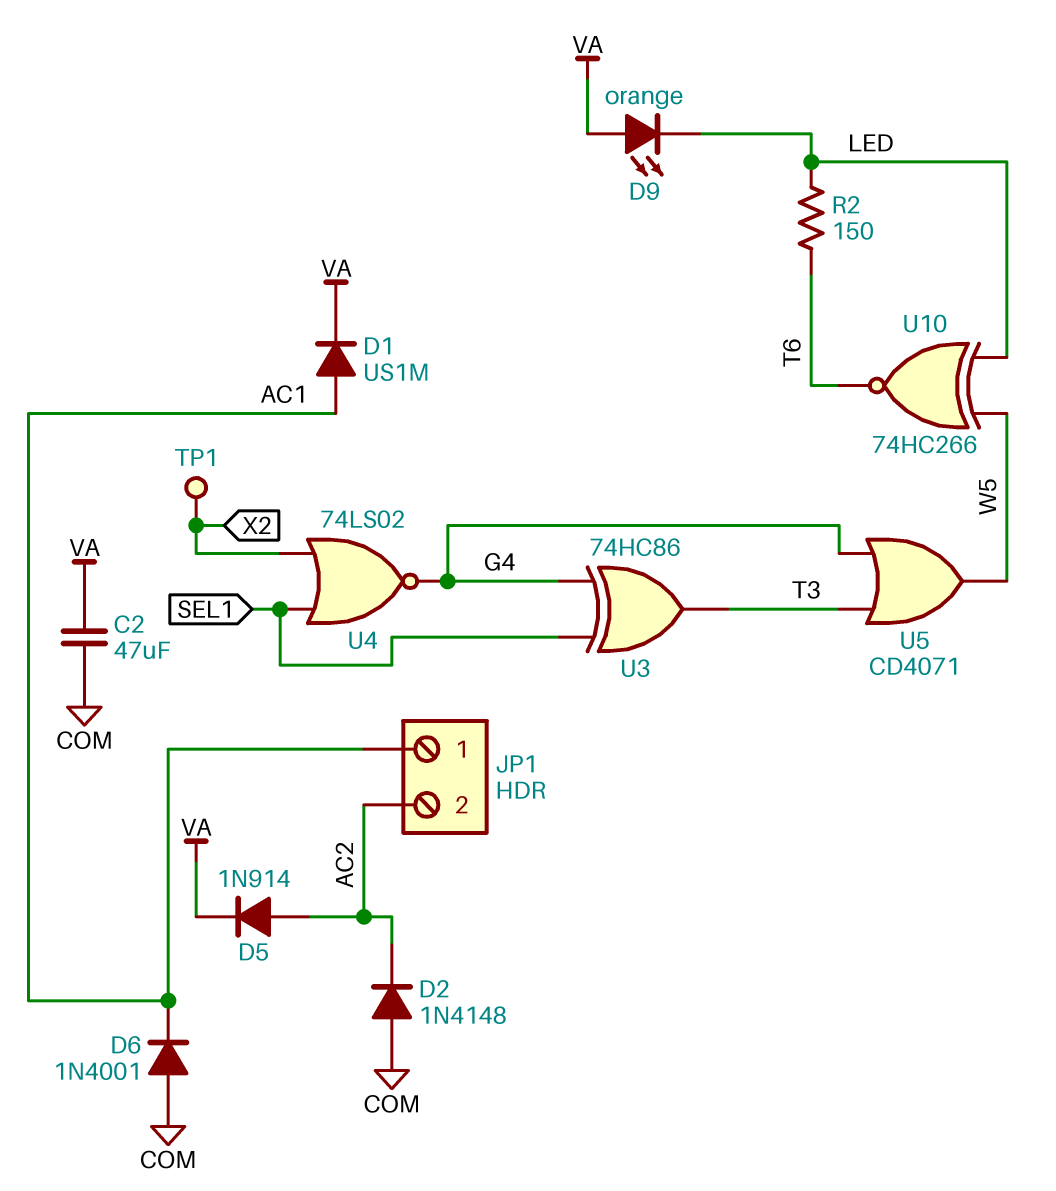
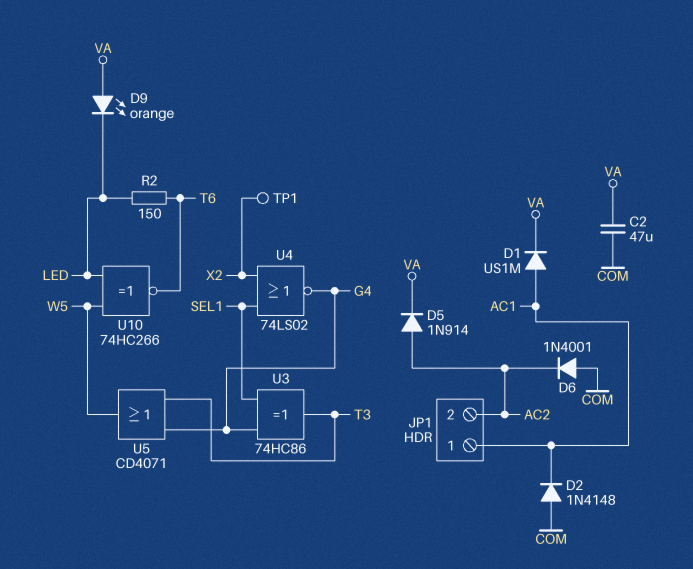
D2: diode 1N4148 (A COM, K AC2) -> diode 1N4148 (A COM, K AC1)
D6: diode 1N4001 (A COM, K AC1) -> diode 1N4001 (A COM, K AC2)

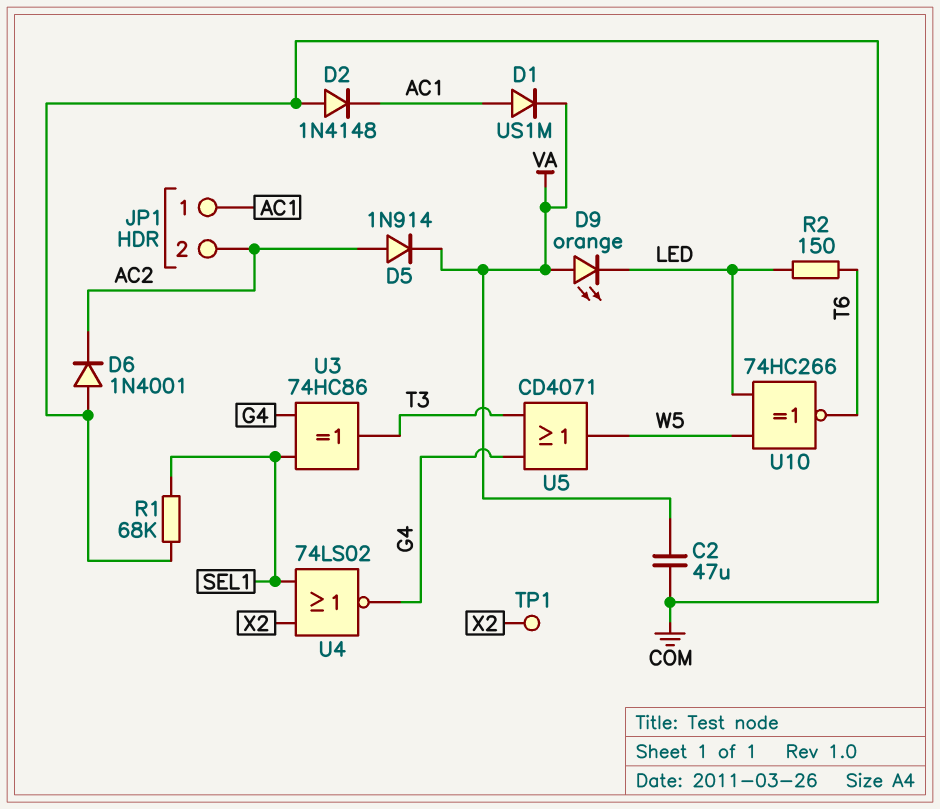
R1: none -> 68k (COM, SEL1)

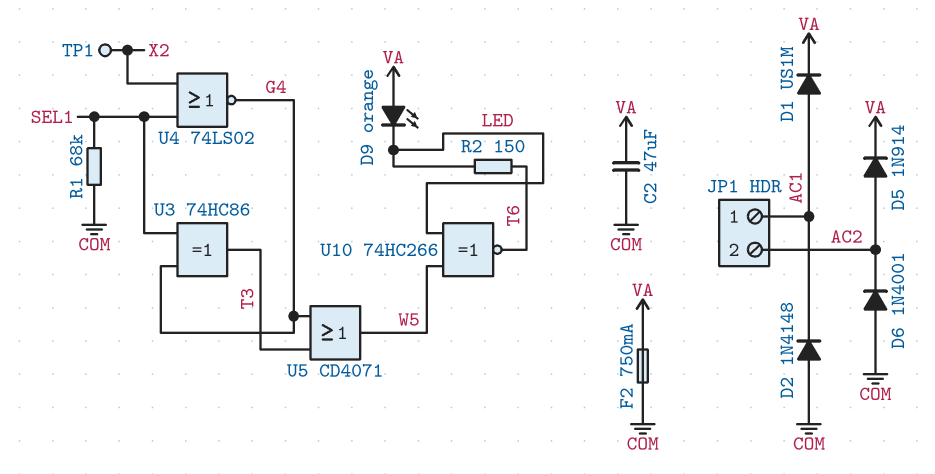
F2: none -> 750mA (COM, VA)

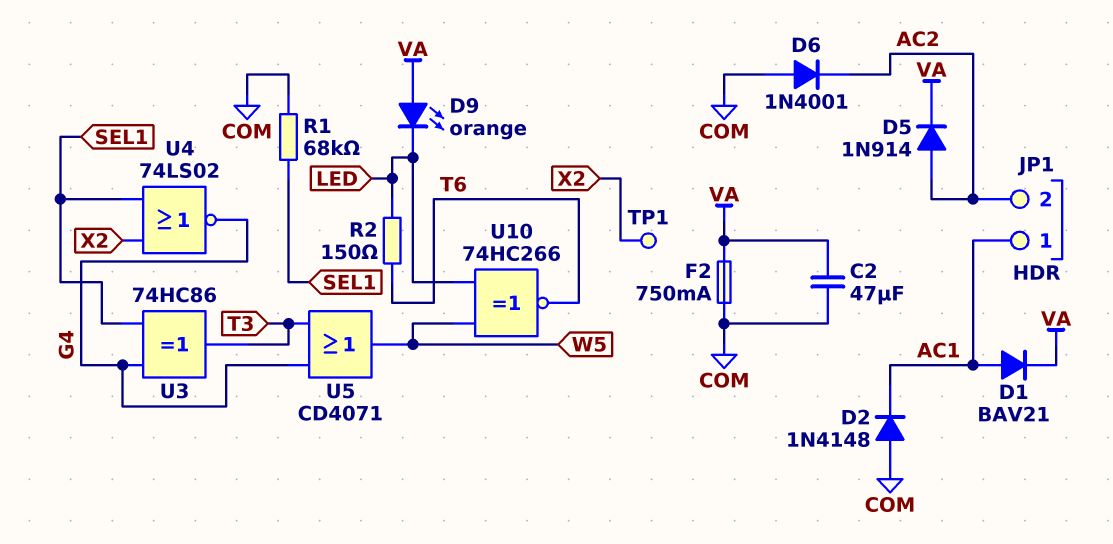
D1: diode US1M (A AC1, K VA) -> diode BAV21 (A AC1, K VA)

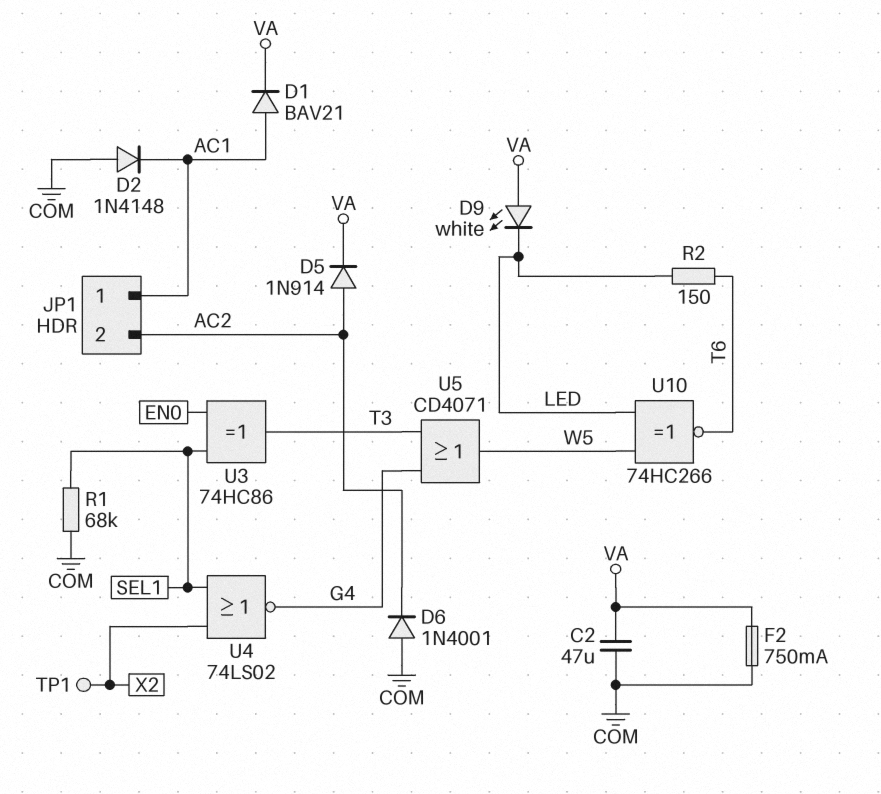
D9: LED orange (A VA, K LED) -> LED white (A VA, K LED)
U3: XOR 74HC86 (in G4, in SEL1, out T3) -> XOR 74HC86 (in EN0, in SEL1, out T3)

